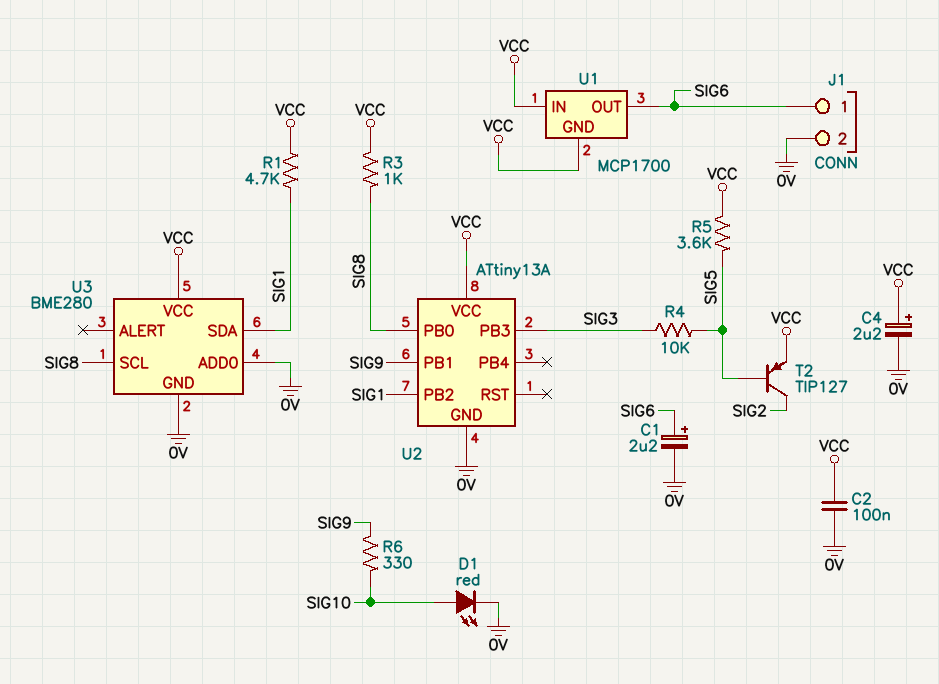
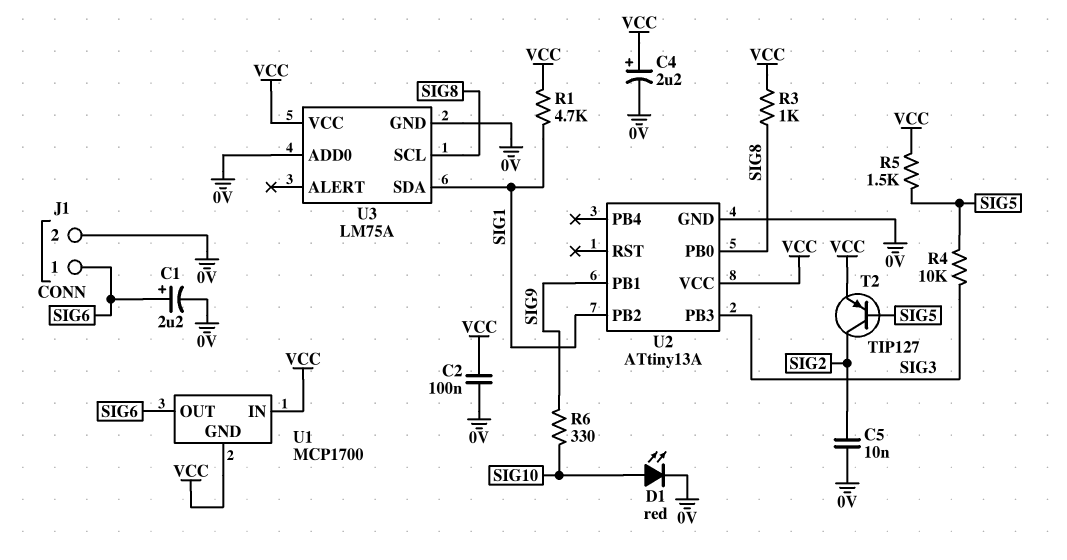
C5: none -> 10nF (0V, SIG2)
R5: 3.6k (SIG5, VCC) -> 1.5k (SIG5, VCC)
U3: BME280 -> LM75A

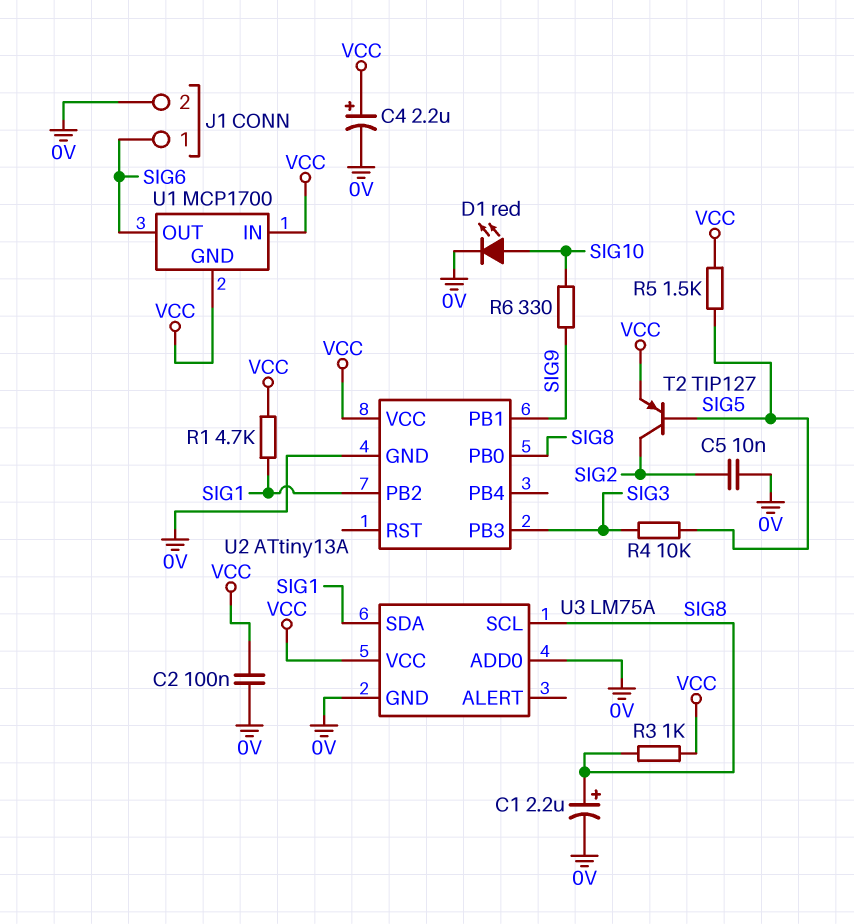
C1: 2.2uF (plus SIG6, minus 0V) -> 2.2uF (plus SIG8, minus 0V)

